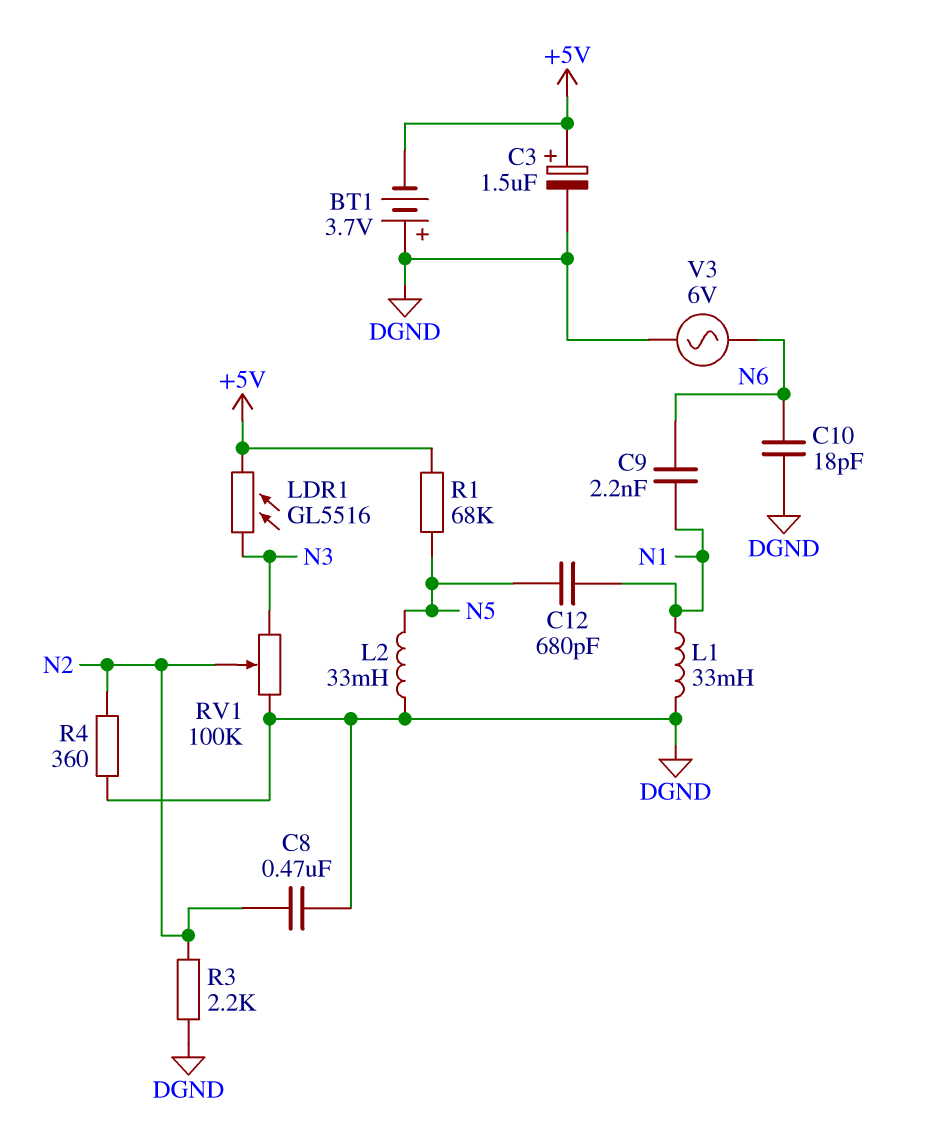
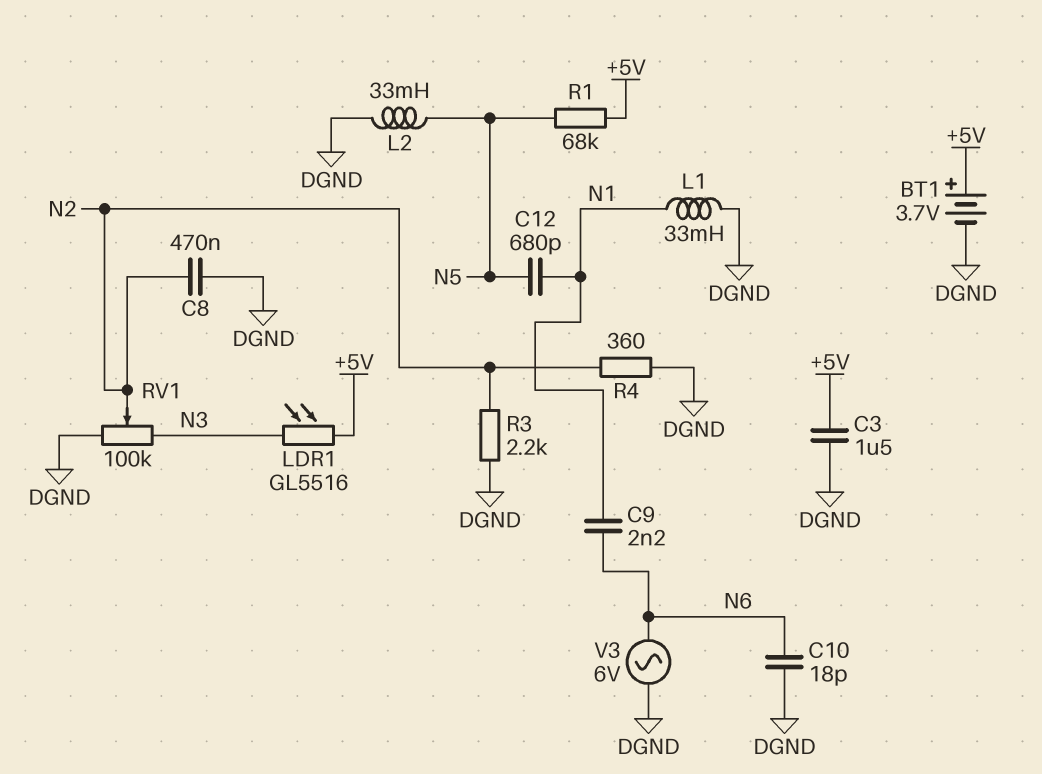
BT1: 3.7V (plus DGND, minus +5V) -> 3.7V (plus +5V, minus DGND)
C3: 1.5uF (plus +5V, minus DGND) -> 1.5uF (+5V, DGND)

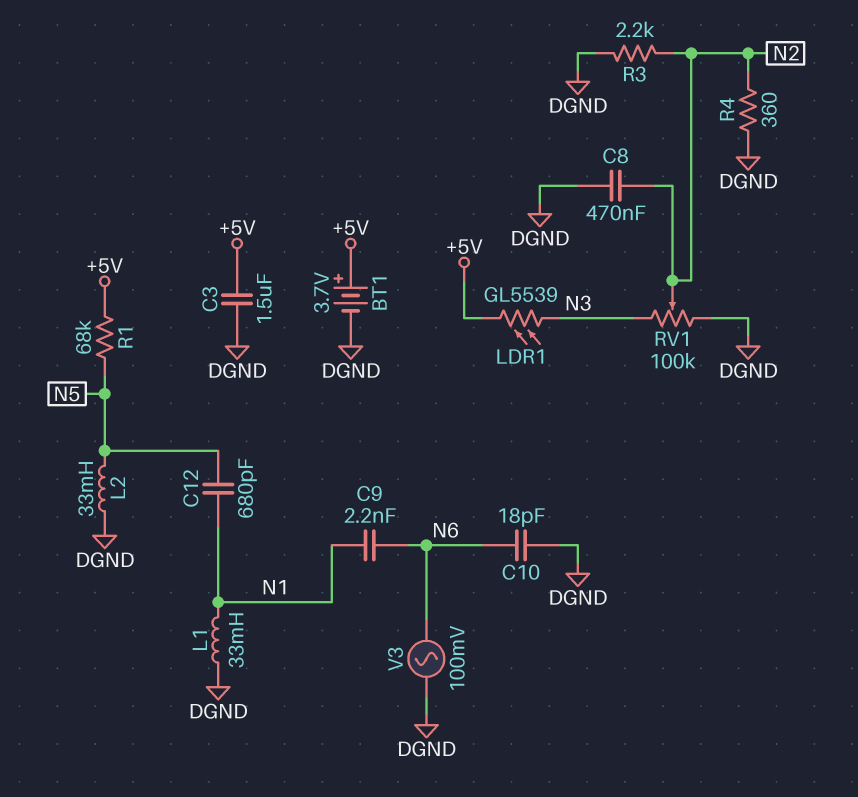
LDR1: GL5516 (+5V, N3) -> GL5539 (+5V, N3)
V3: AC 6V (DGND, N6) -> AC 100mV (DGND, N6)

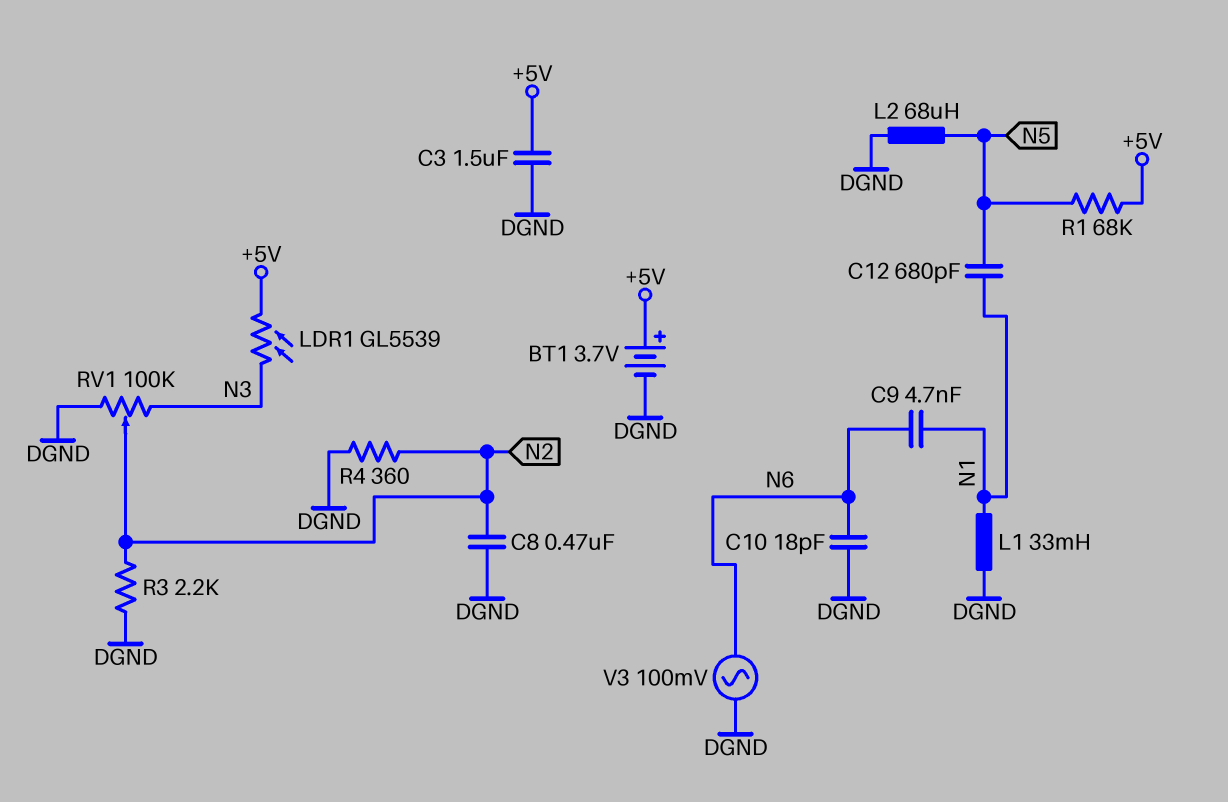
C9: 2.2nF (N1, N6) -> 4.7nF (N1, N6)
L2: 33mH (DGND, N5) -> 68uH (DGND, N5)

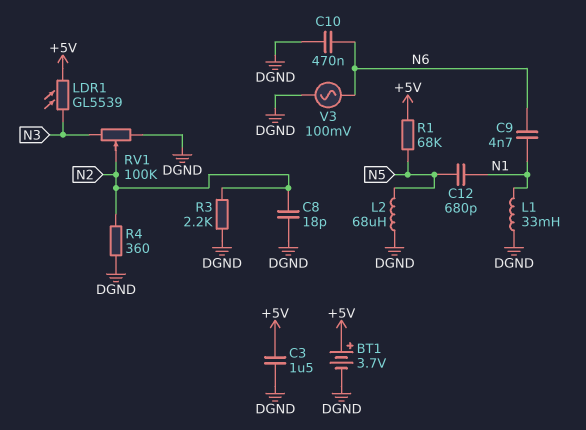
C8: 470nF (DGND, N2) -> 18pF (DGND, N2)
C10: 18pF (DGND, N6) -> 470nF (DGND, N6)

